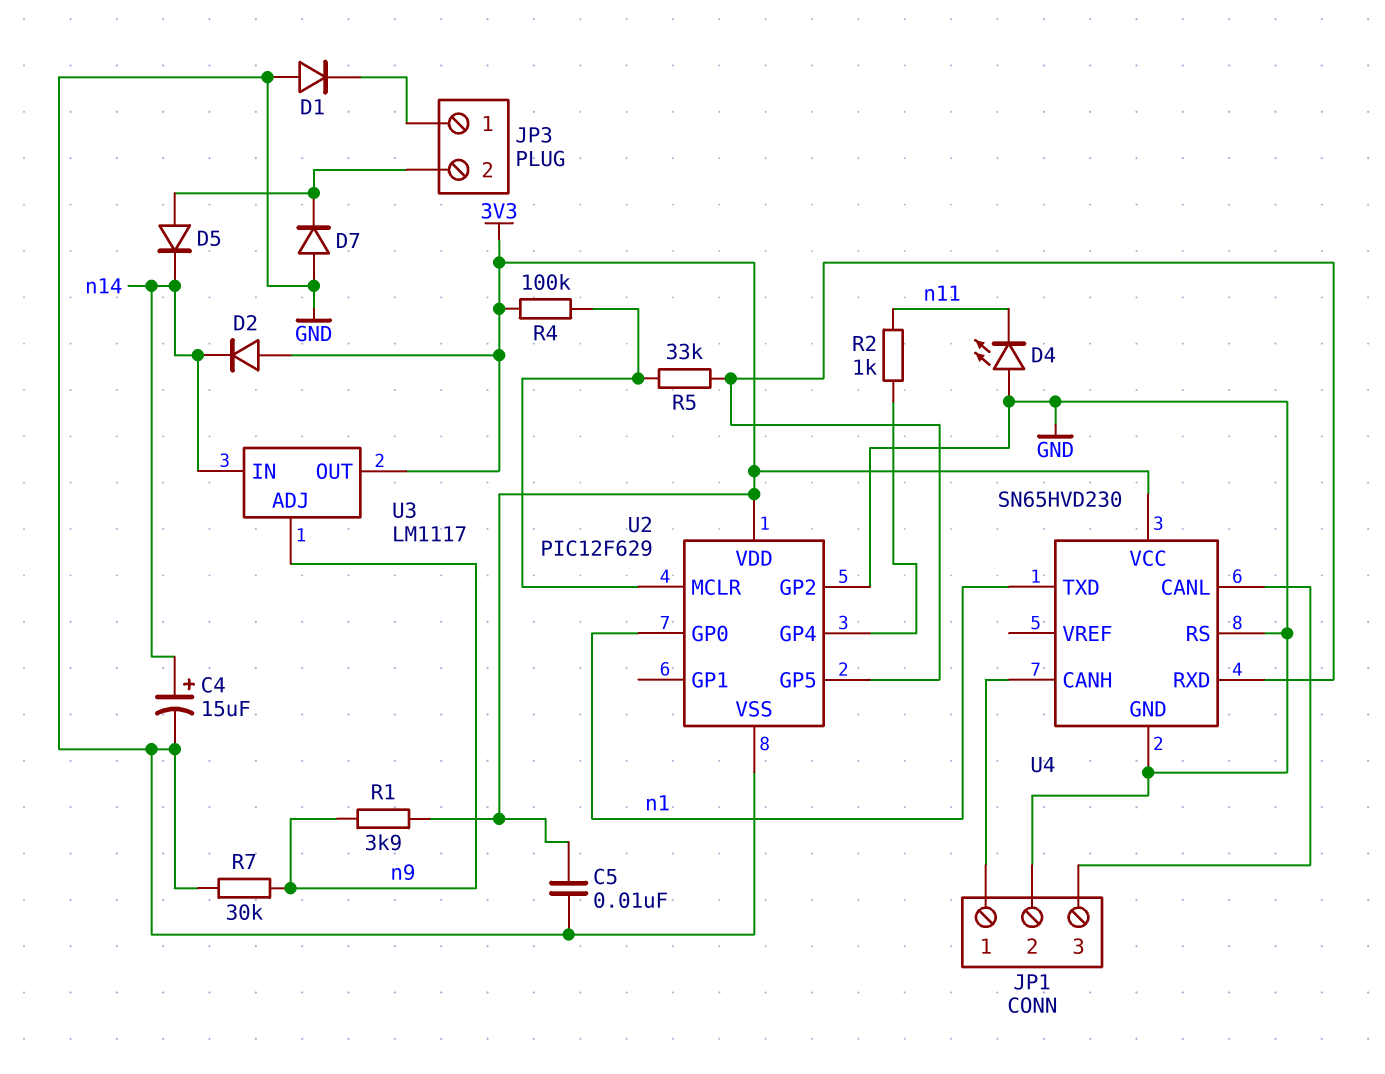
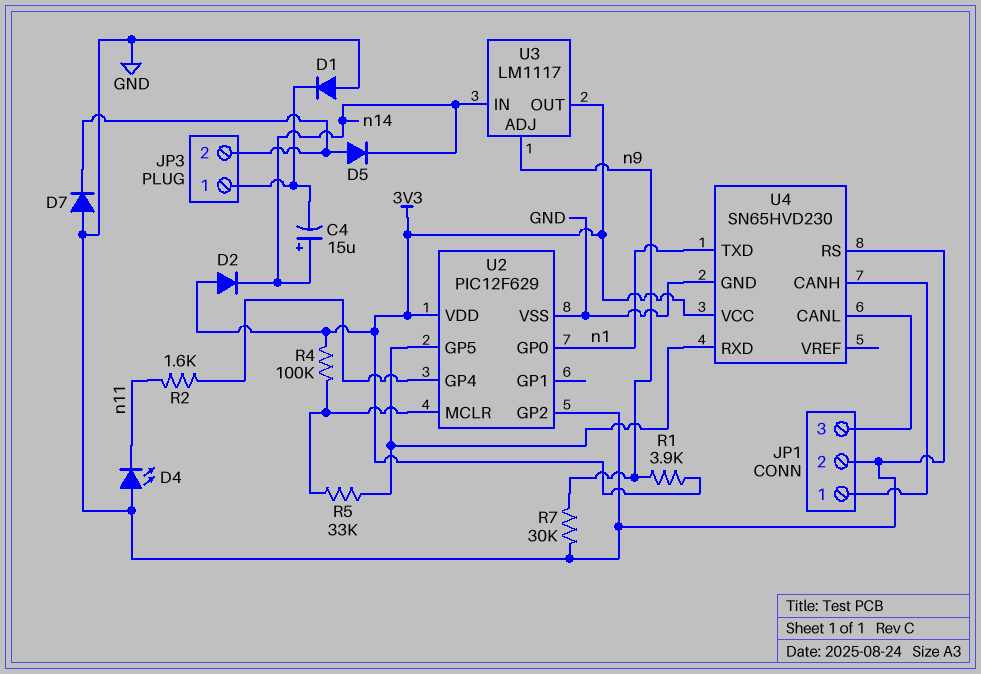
C4: 15uF (plus n14, minus GND) -> 15uF (plus n14, minus JP3/1)
C5: 10nF (3V3, GND) -> none
R2: 1k (U2/GP4, n11) -> 1.6k (U2/GP4, n11)

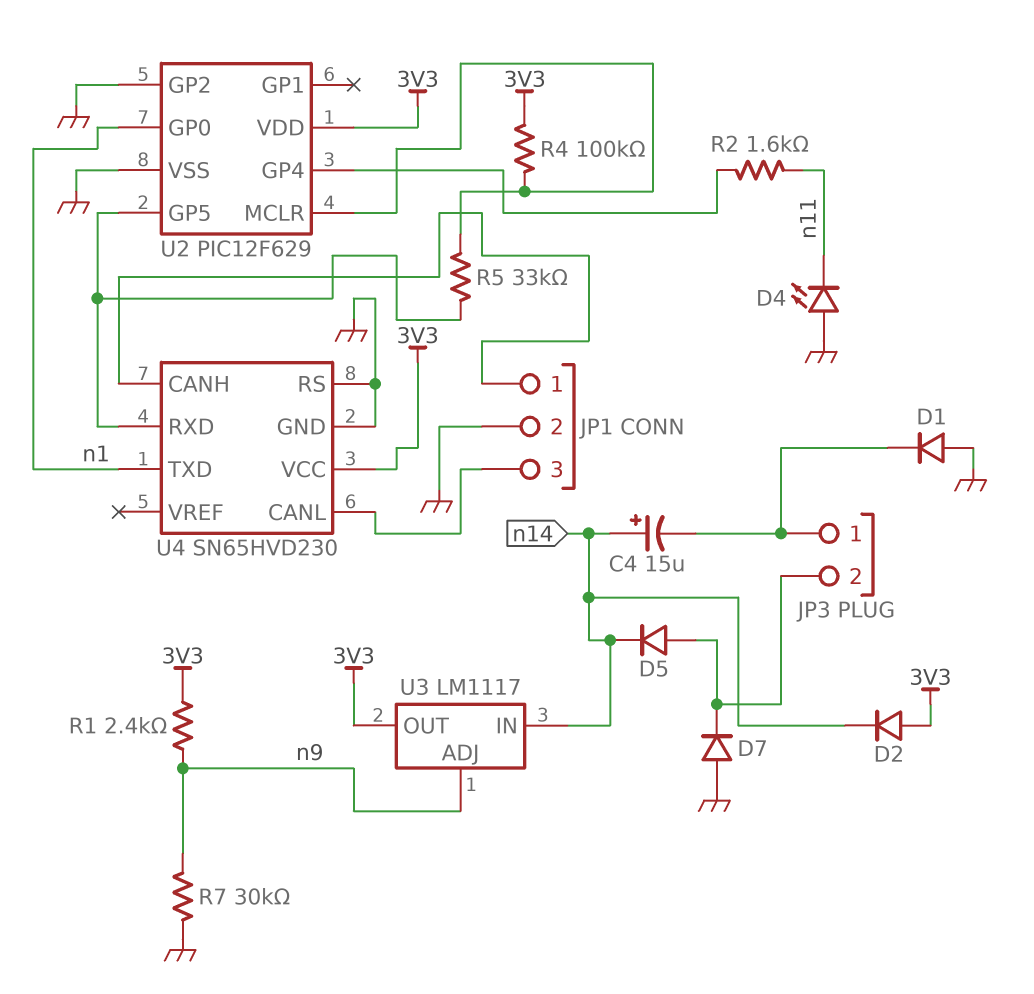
R1: 3.9k (3V3, n9) -> 2.4k (3V3, n9)

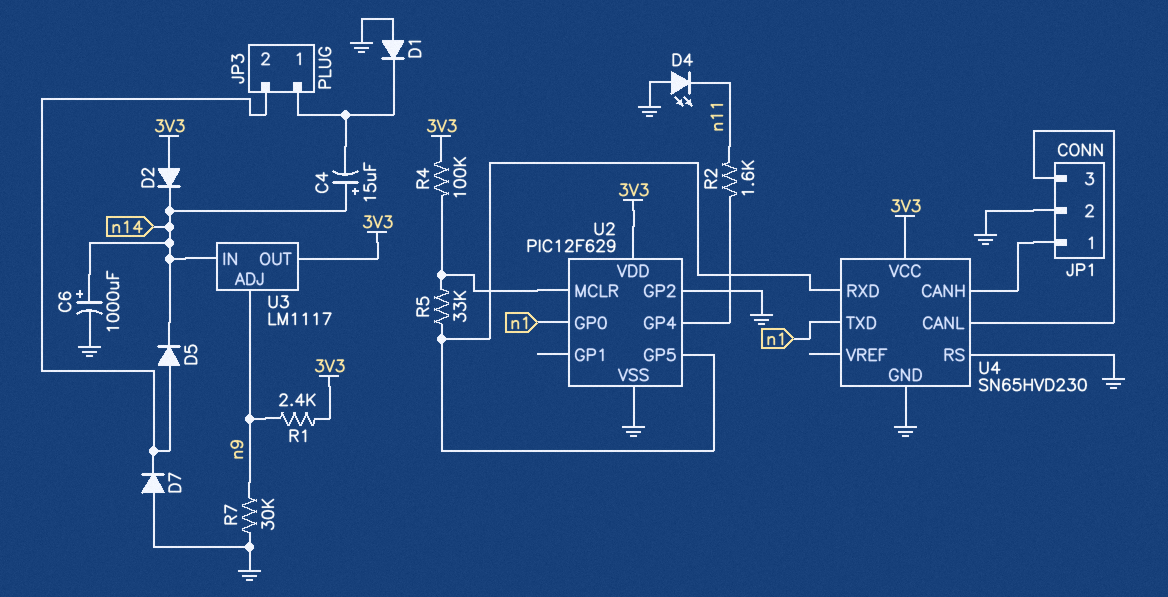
C6: none -> 1000uF (plus n14, minus GND)

